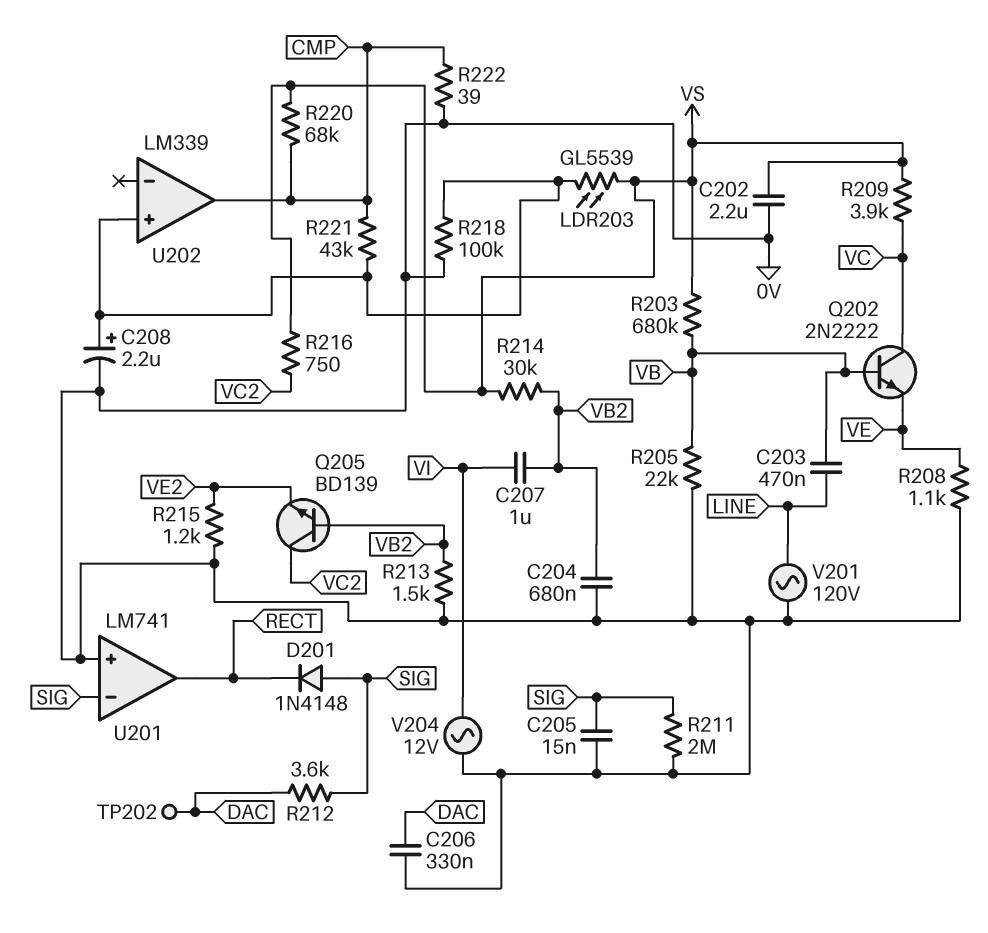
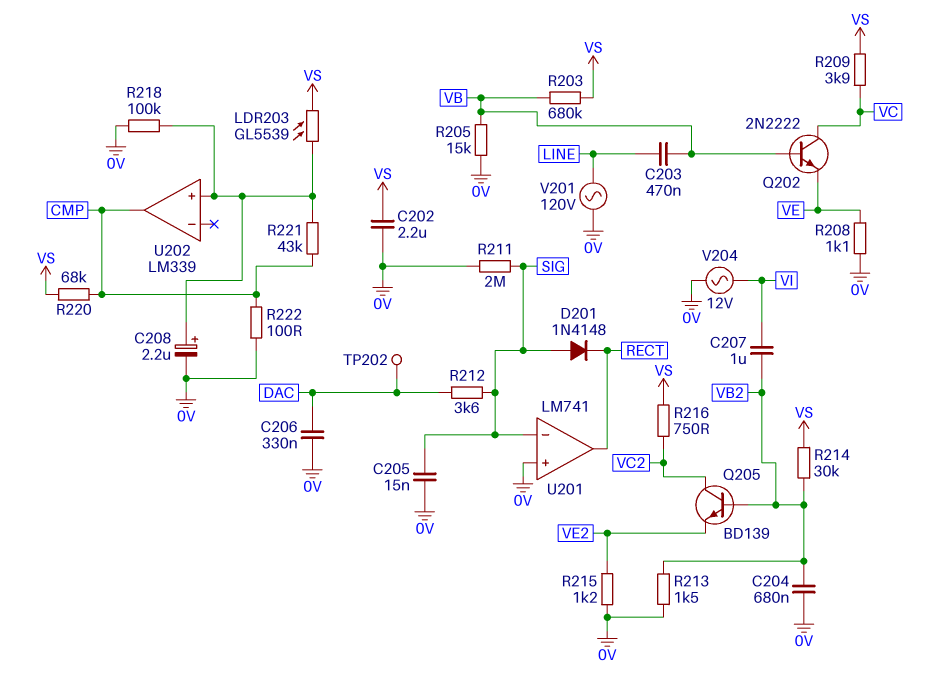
R205: 22k (0V, VB) -> 15k (0V, VB)
R222: 39 (0V, CMP) -> 100 (0V, CMP)

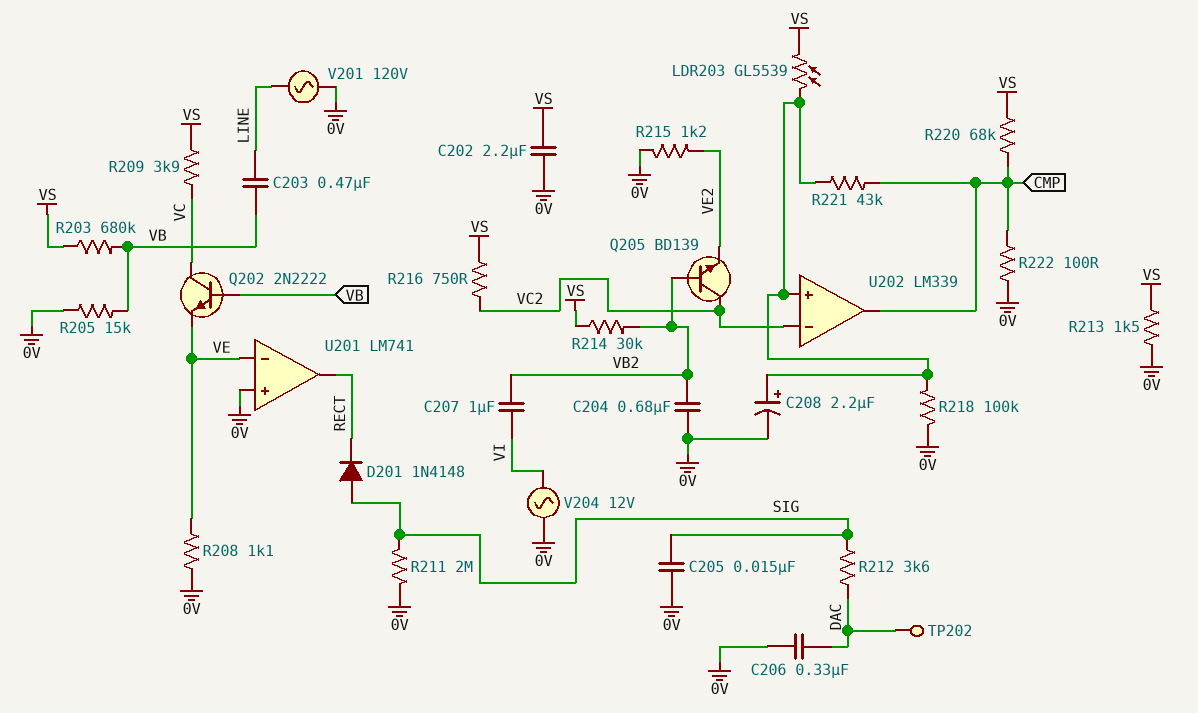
R213: 1.5k (0V, VB2) -> 1.5k (0V, VS)
U201 pin in-: SIG -> VE
U202 pin in-: none -> VC2

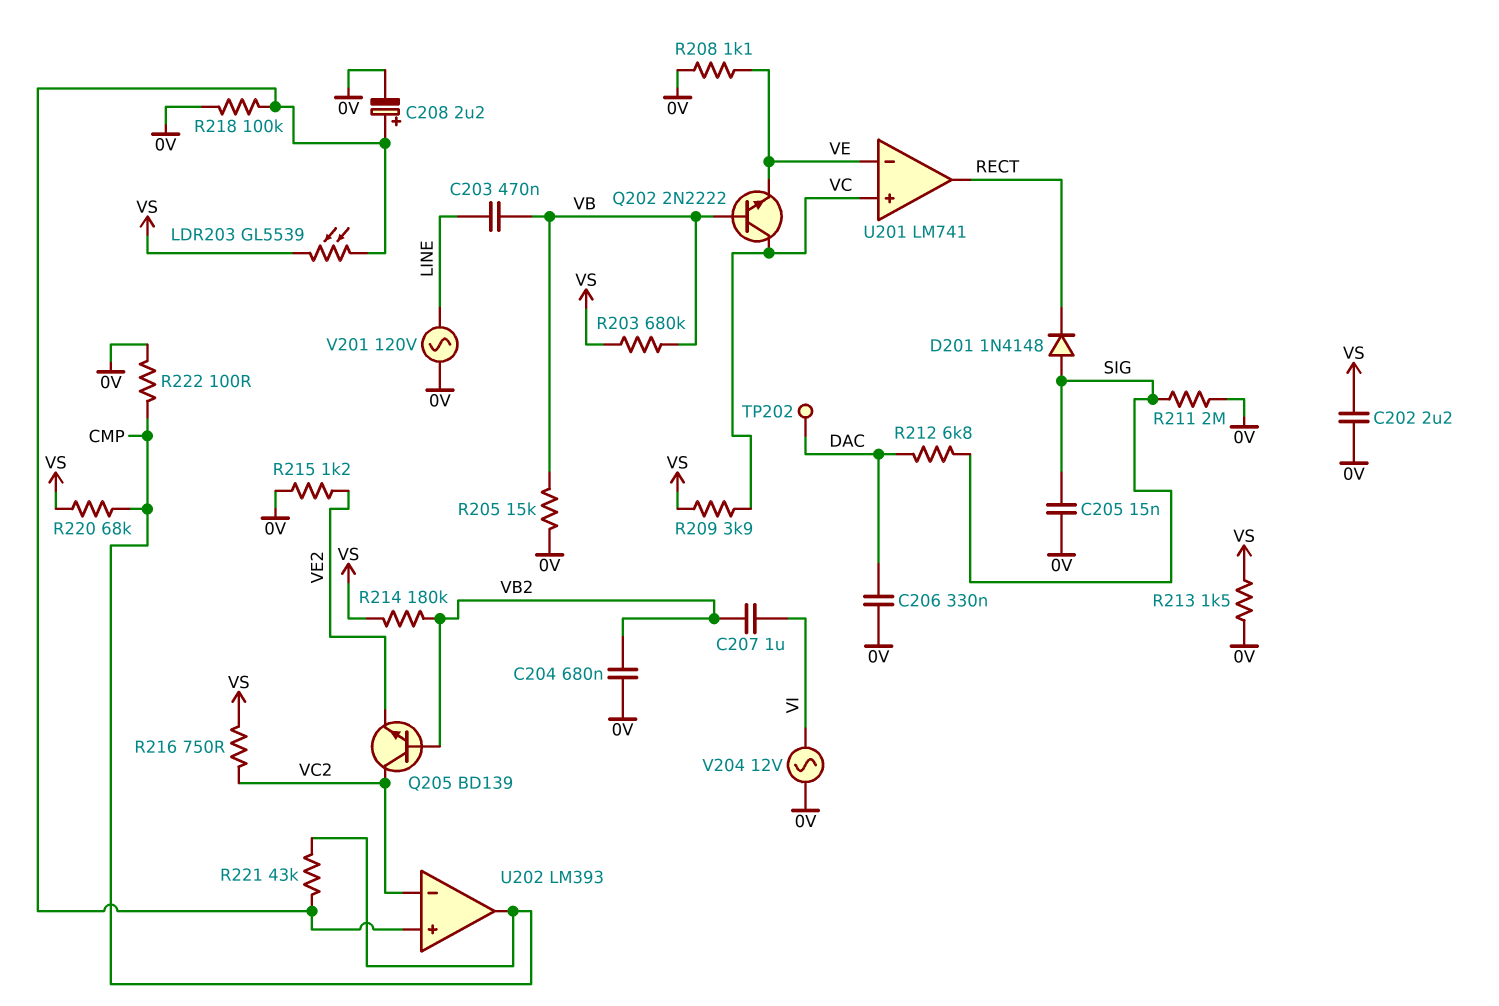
R212: 3.6k (DAC, SIG) -> 6.8k (DAC, SIG)
R214: 30k (VB2, VS) -> 180k (VB2, VS)
U201 pin in+: 0V -> VC
U202: LM339 -> LM393

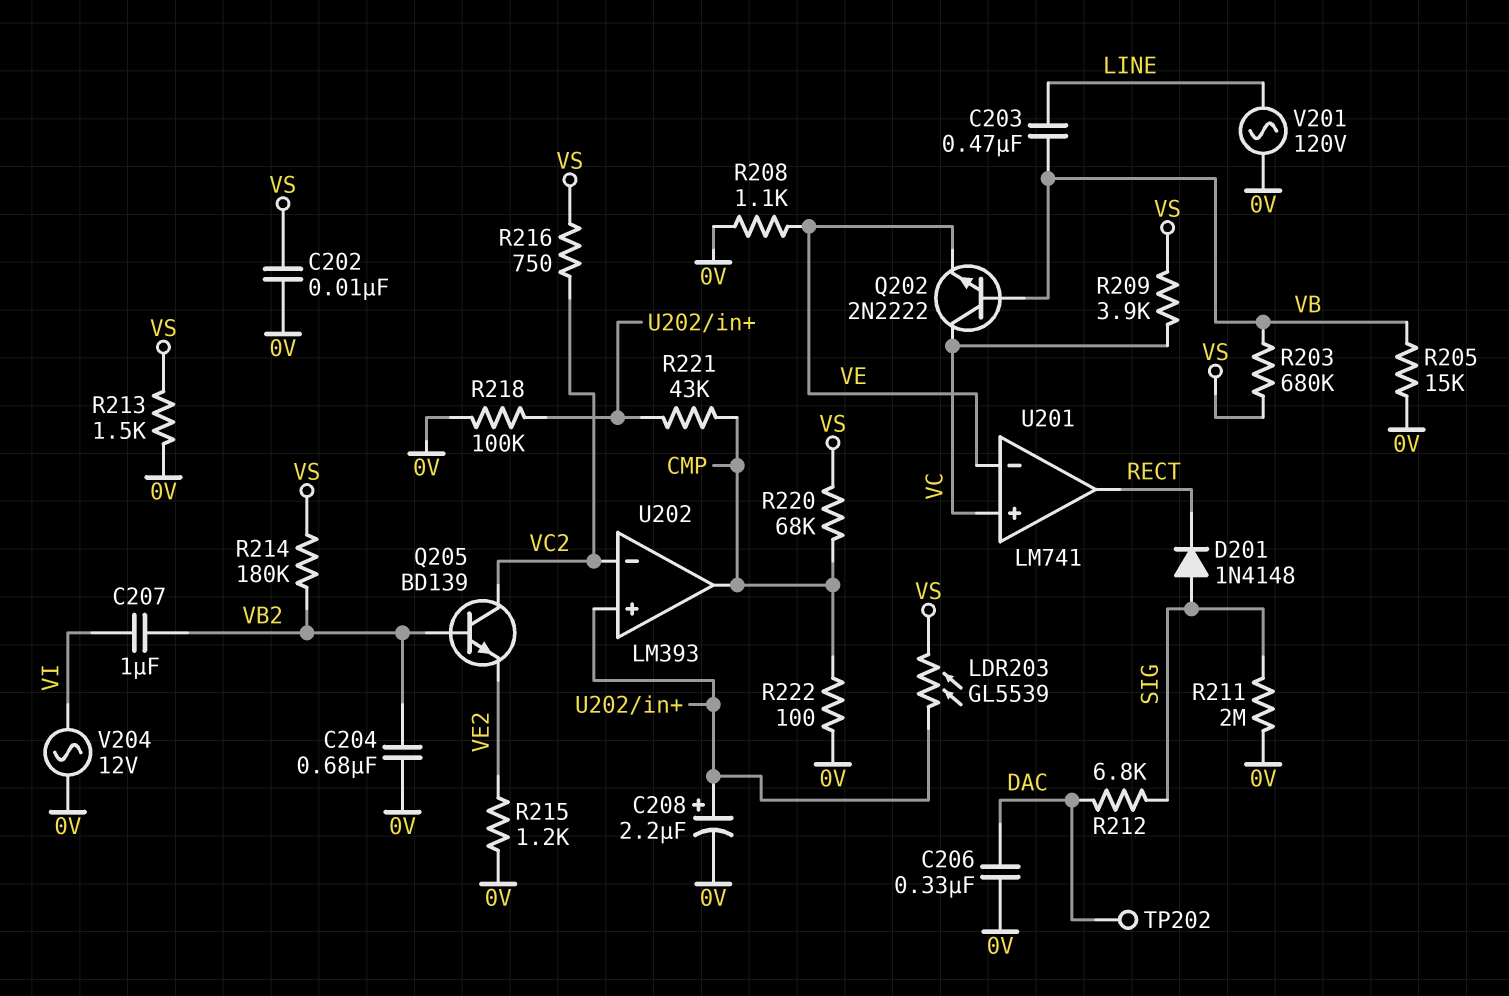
C202: 2.2uF (0V, VS) -> 10nF (0V, VS)
C205: 15nF (0V, SIG) -> none

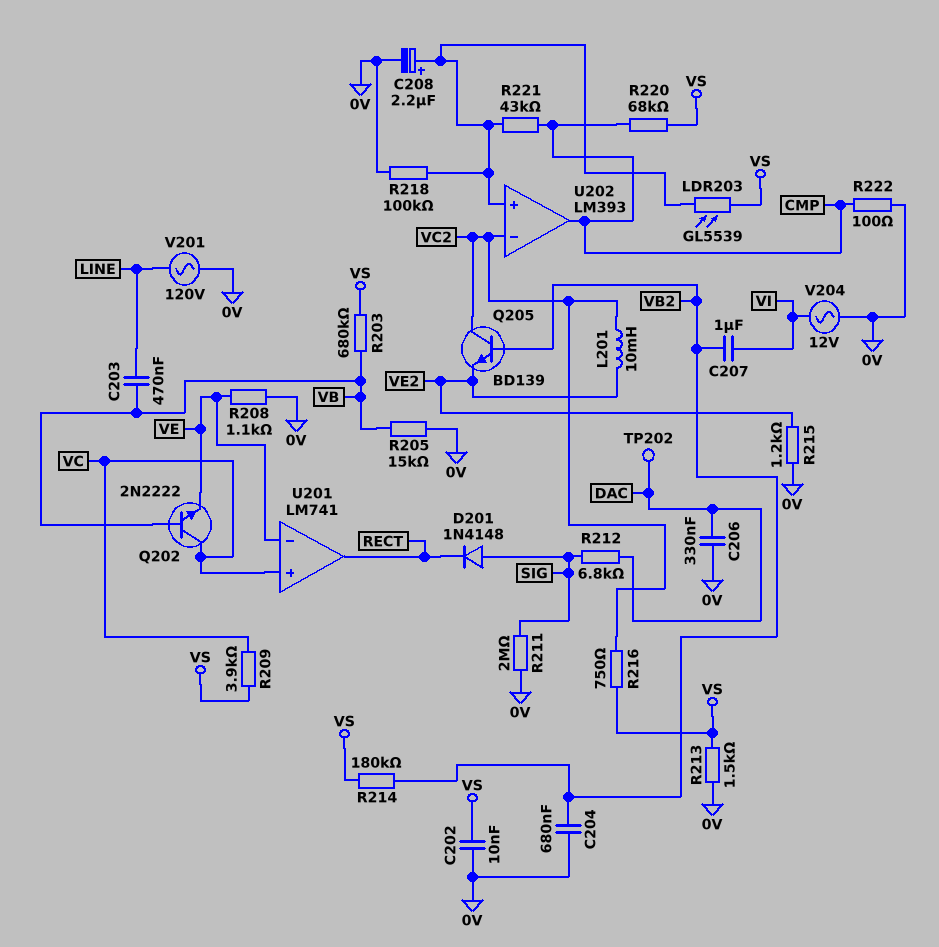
L201: none -> 10mH (VC2, VE2)

